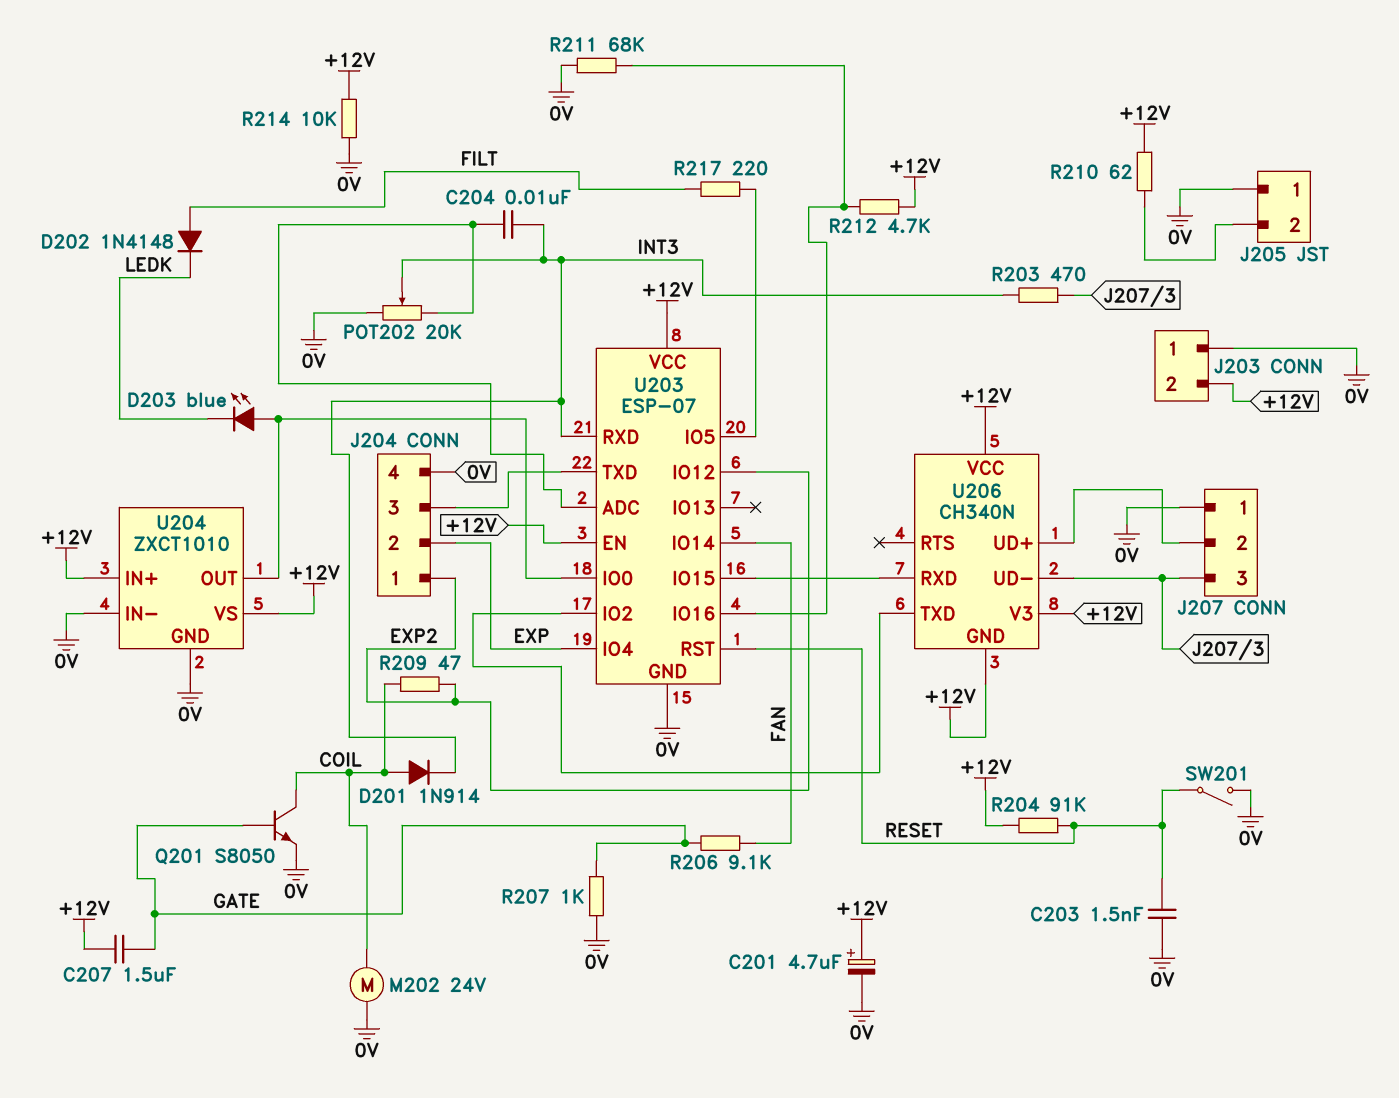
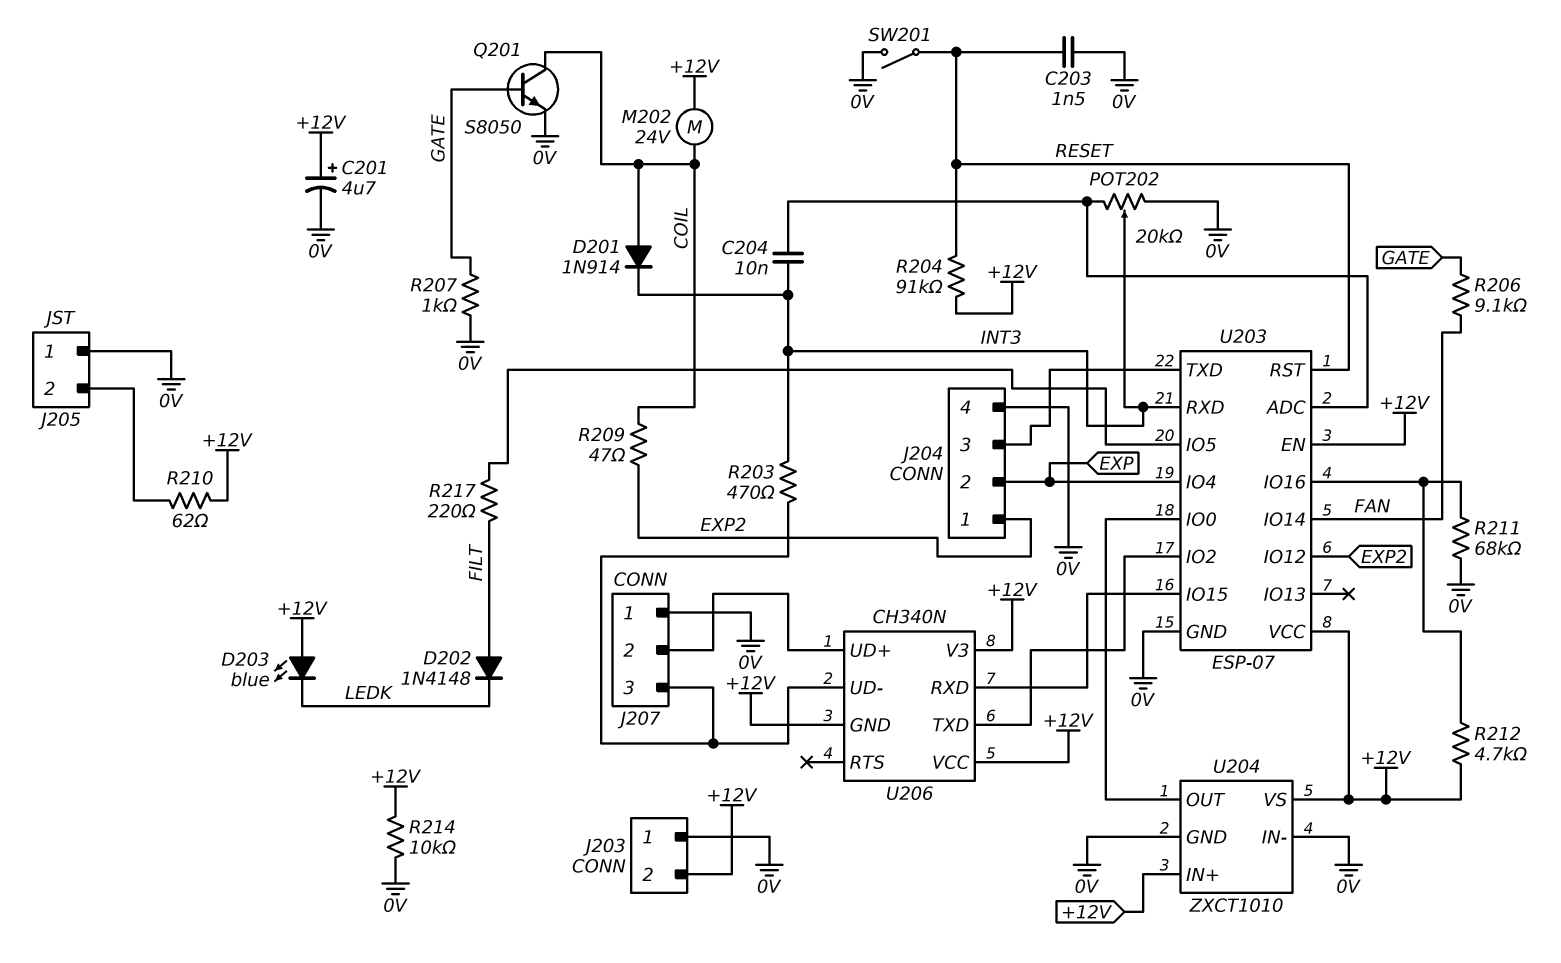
C207: 1.5uF (+12V, GATE) -> none
D203: LED blue (A U203/IO0, K LEDK) -> LED blue (A +12V, K LEDK)
M202: motor 24V (0V, COIL) -> motor 24V (+12V, COIL)

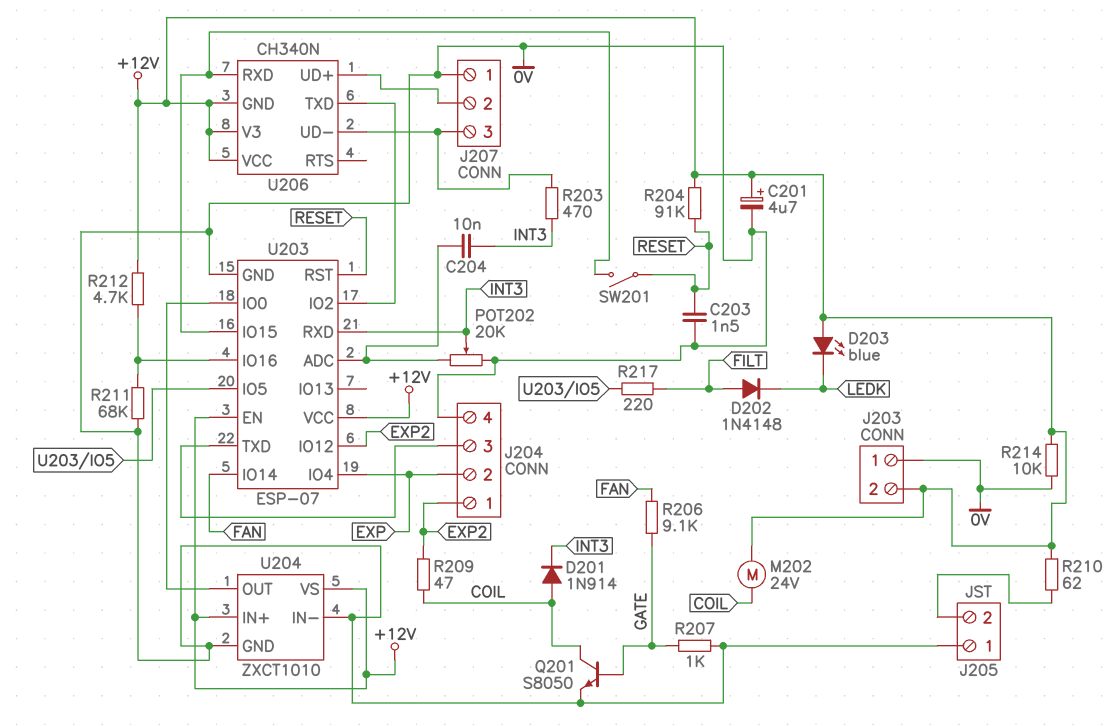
SW201: switch (0V, RESET) -> switch (RESET, U203/IO15)

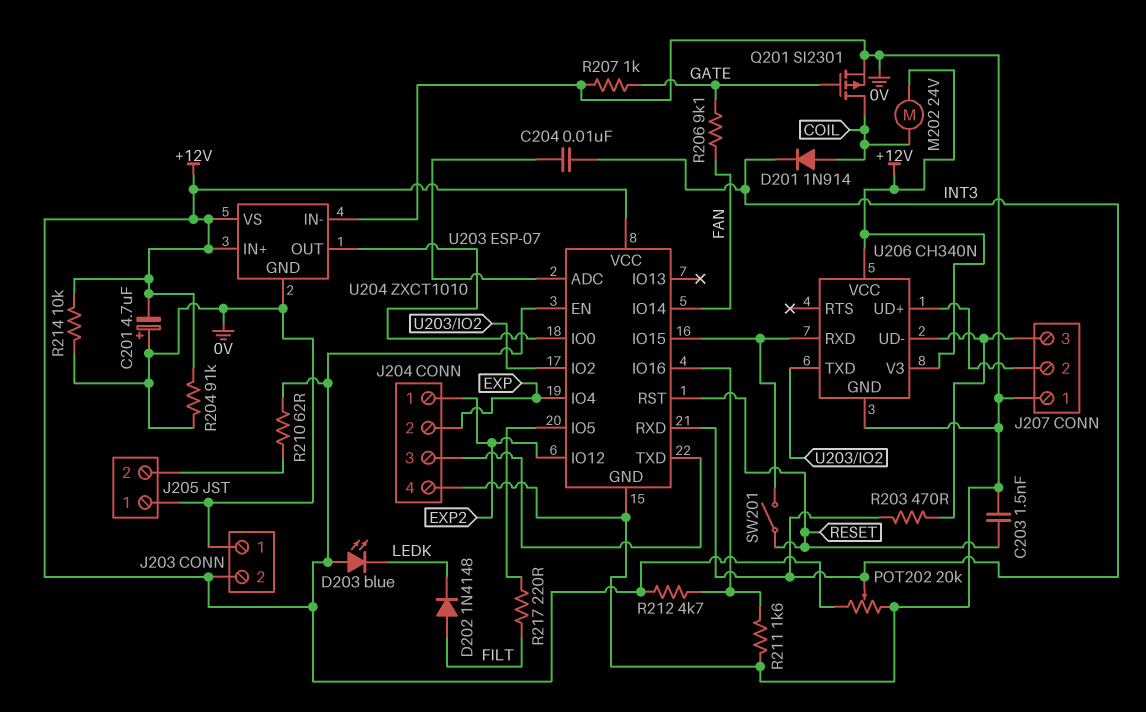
C201: 4.7uF (plus +12V, minus 0V) -> 4.7uF (plus 0V, minus +12V)
POT202: 20k (0V, U203/ADC, wiper INT3) -> 20k (+12V, 0V, wiper INT3)
Q201: NPN S8050 (B GATE, C COIL, E 0V) -> PMOS SI2301 (G GATE, D COIL, S 0V)
R204: 91k (+12V, RESET) -> 91k (+12V, 0V)
R209: 47 (COIL, EXP2) -> none
R211: 68k (0V, U203/IO16) -> 1.6k (0V, U203/IO16)
U206 pin GND: +12V -> 0V

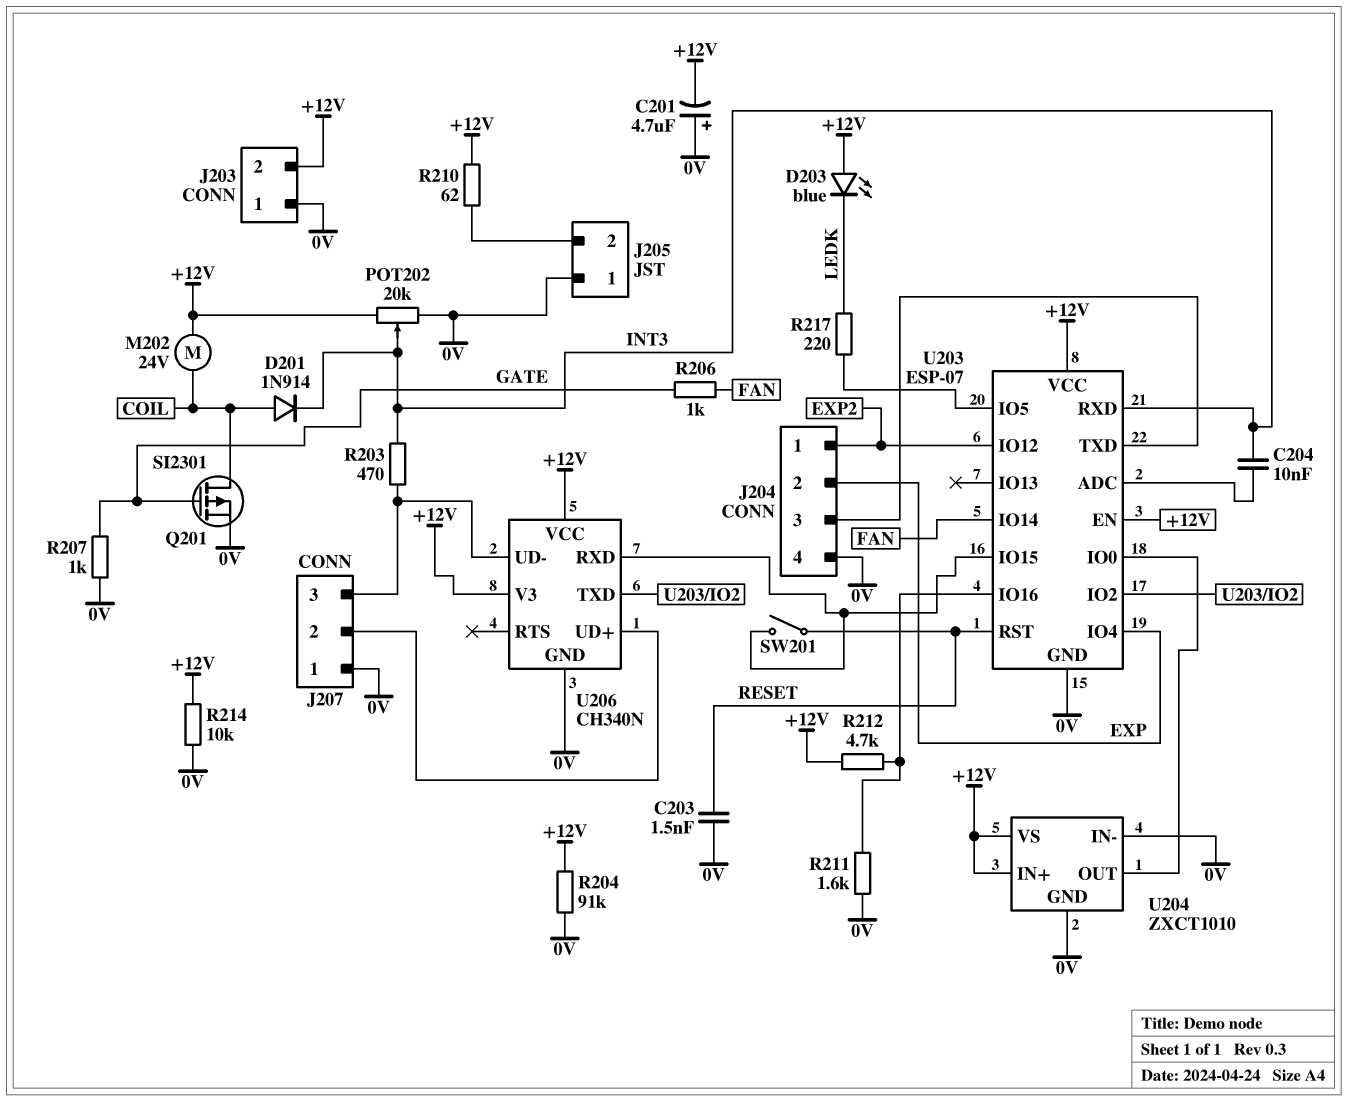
D202: diode 1N4148 (A FILT, K LEDK) -> none
R206: 9.1k (FAN, GATE) -> 1k (FAN, GATE)
R217: 220 (FILT, U203/IO5) -> 220 (LEDK, U203/IO5)

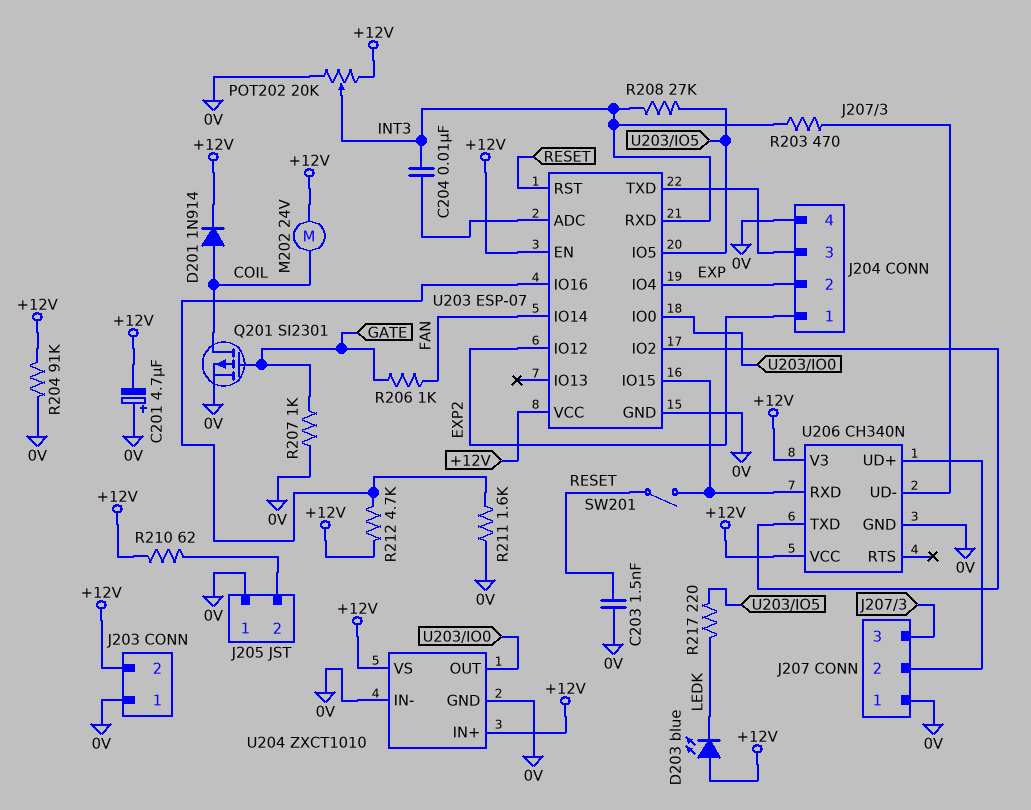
D201: diode 1N914 (A COIL, K INT3) -> diode 1N914 (A COIL, K +12V)
R208: none -> 27k (INT3, U203/IO5)
R214: 10k (+12V, 0V) -> none

